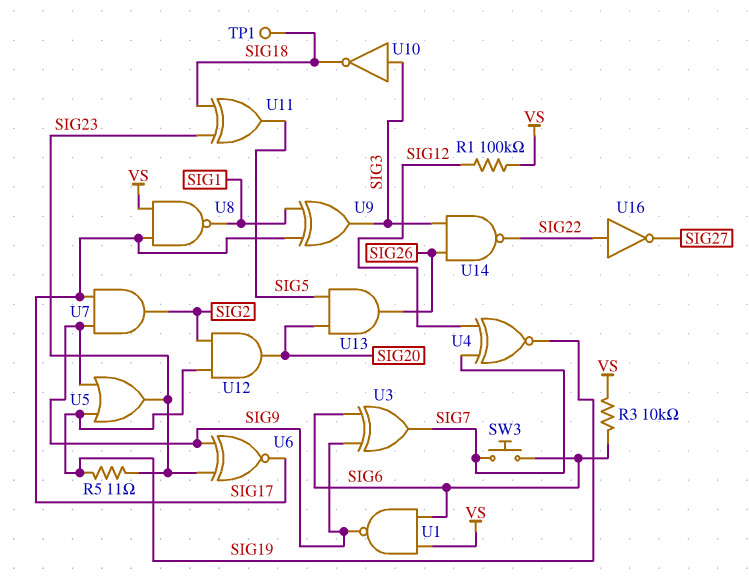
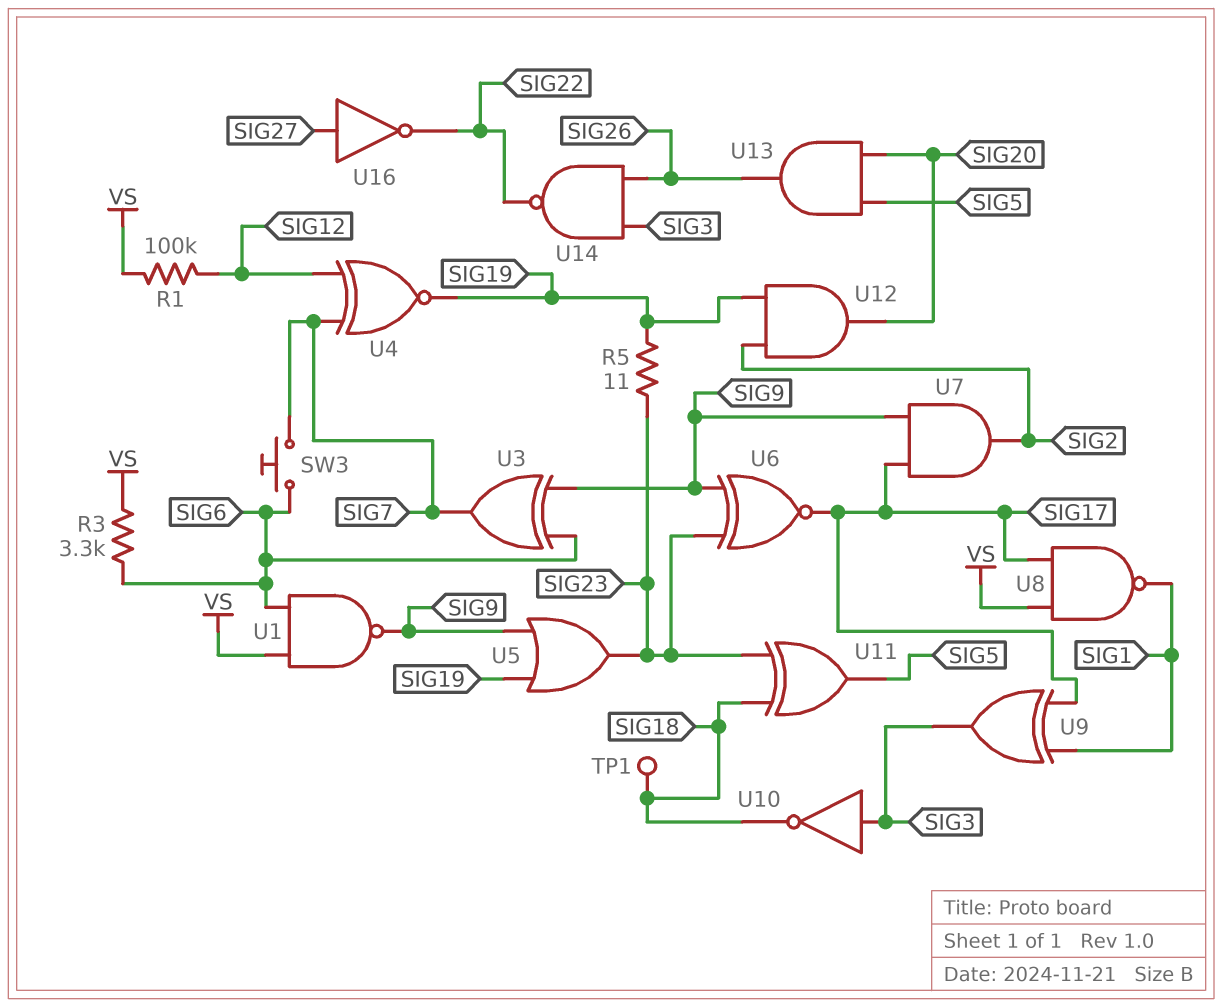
R3: 10k (SIG6, VS) -> 3.3k (SIG6, VS)
U16: NOT (in SIG22, out SIG27) -> NOT (in SIG27, out SIG22)

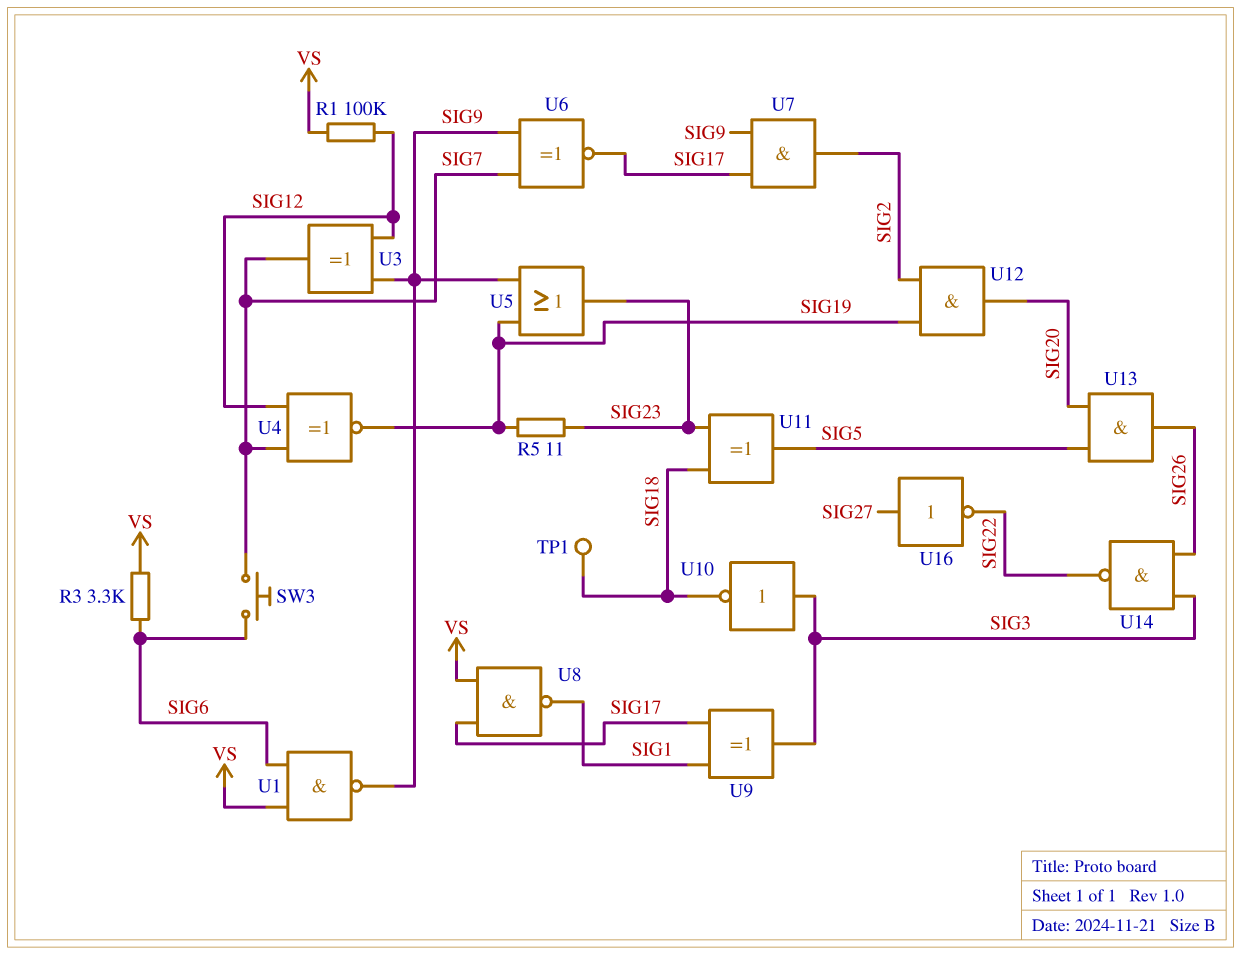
U3: XOR (in SIG6, in SIG9, out SIG7) -> XOR (in SIG9, in SIG12, out SIG7)
U6: XNOR (in SIG9, in SIG23, out SIG17) -> XNOR (in SIG7, in SIG9, out SIG17)

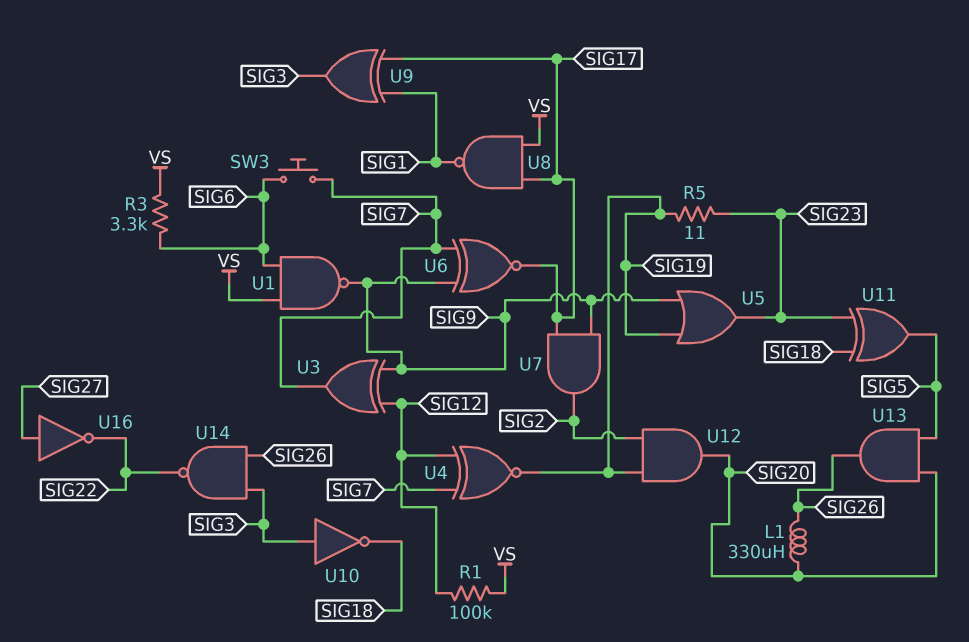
L1: none -> 330uH (SIG20, SIG26)
TP1: test point (SIG18) -> none

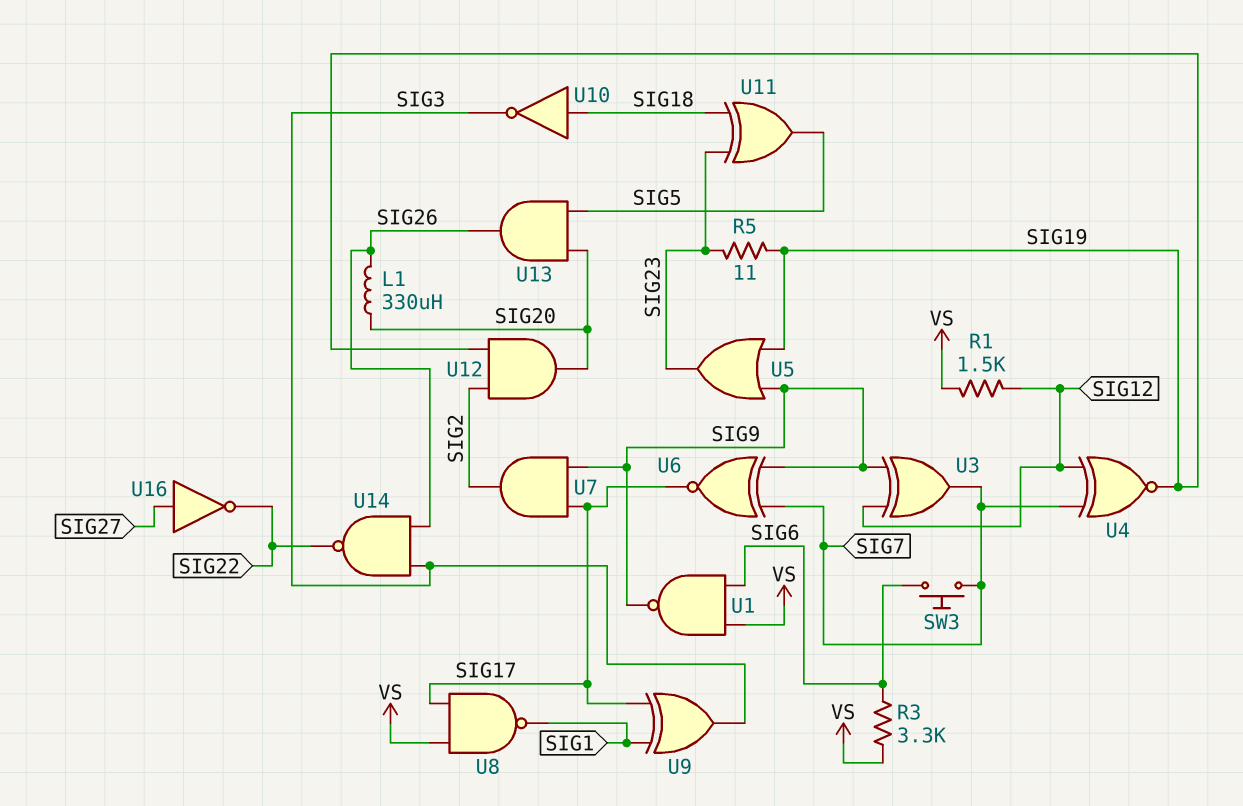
R1: 100k (SIG12, VS) -> 1.5k (SIG12, VS)
U10: NOT (in SIG3, out SIG18) -> NOT (in SIG18, out SIG3)

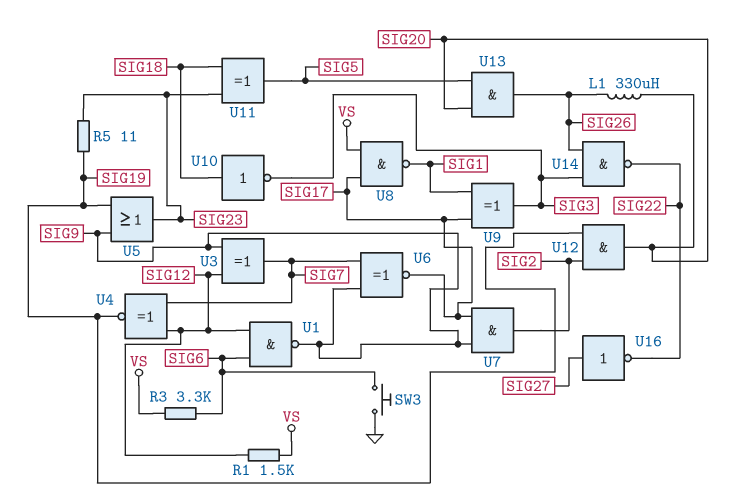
SW3: button (SIG6, SIG7) -> button (GND, SIG6)
U1: NAND (in SIG6, in VS, out SIG9) -> NAND (in SIG6, in SIG12, out SIG9)

